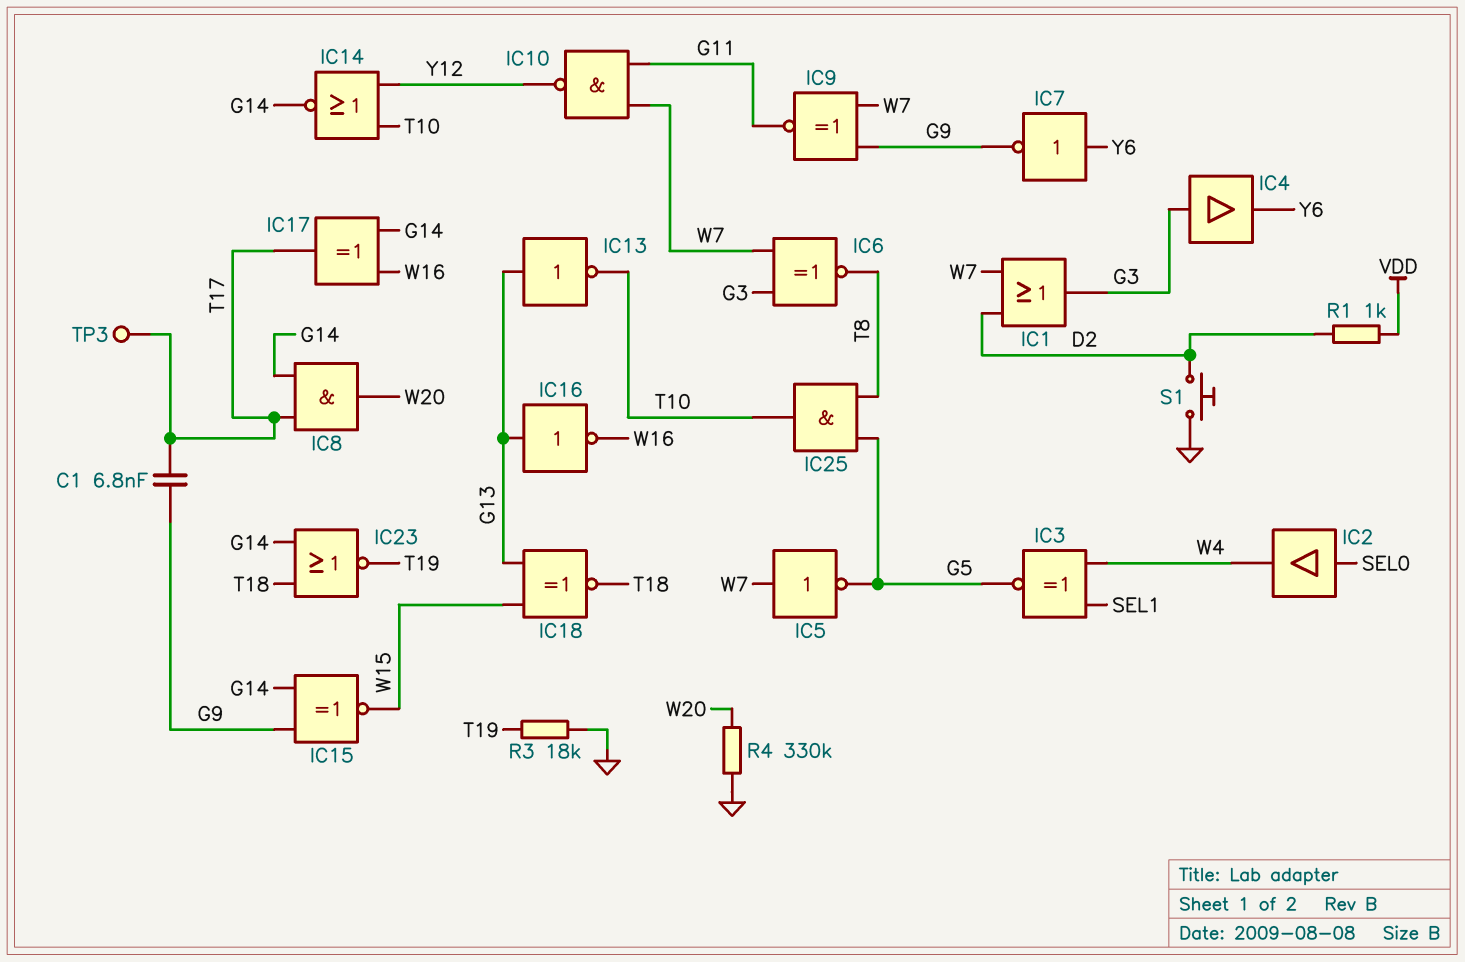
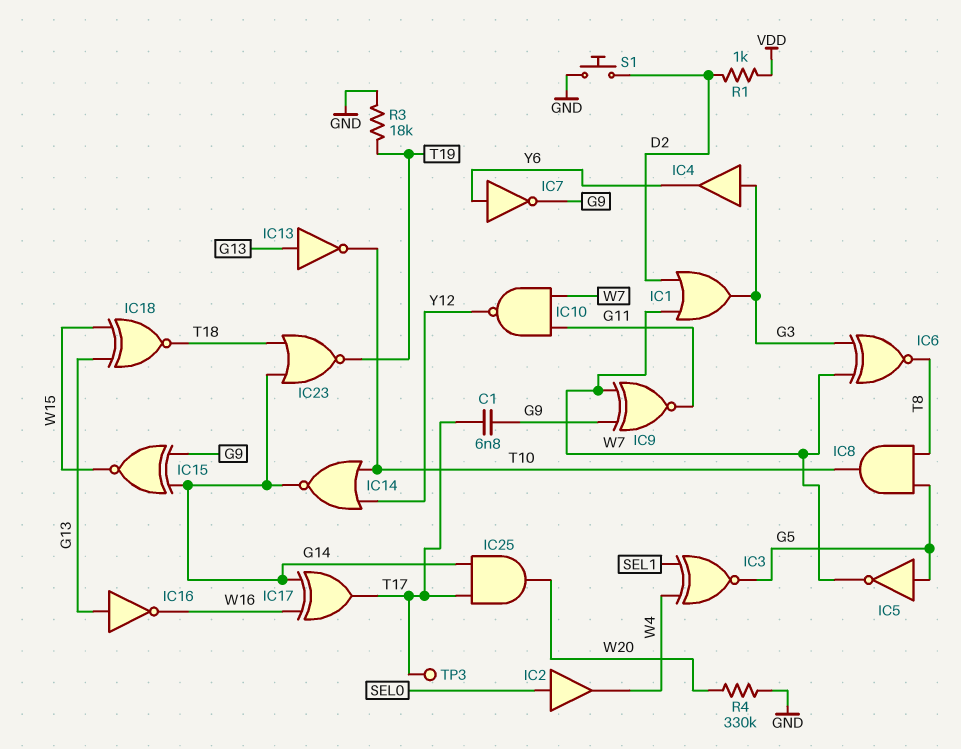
IC5: NOT (in W7, out G5) -> NOT (in G5, out W7)
IC8: AND (in G14, in T17, out W20) -> AND (in G5, in T8, out T10)
IC25: AND (in G5, in T8, out T10) -> AND (in G14, in T17, out W20)

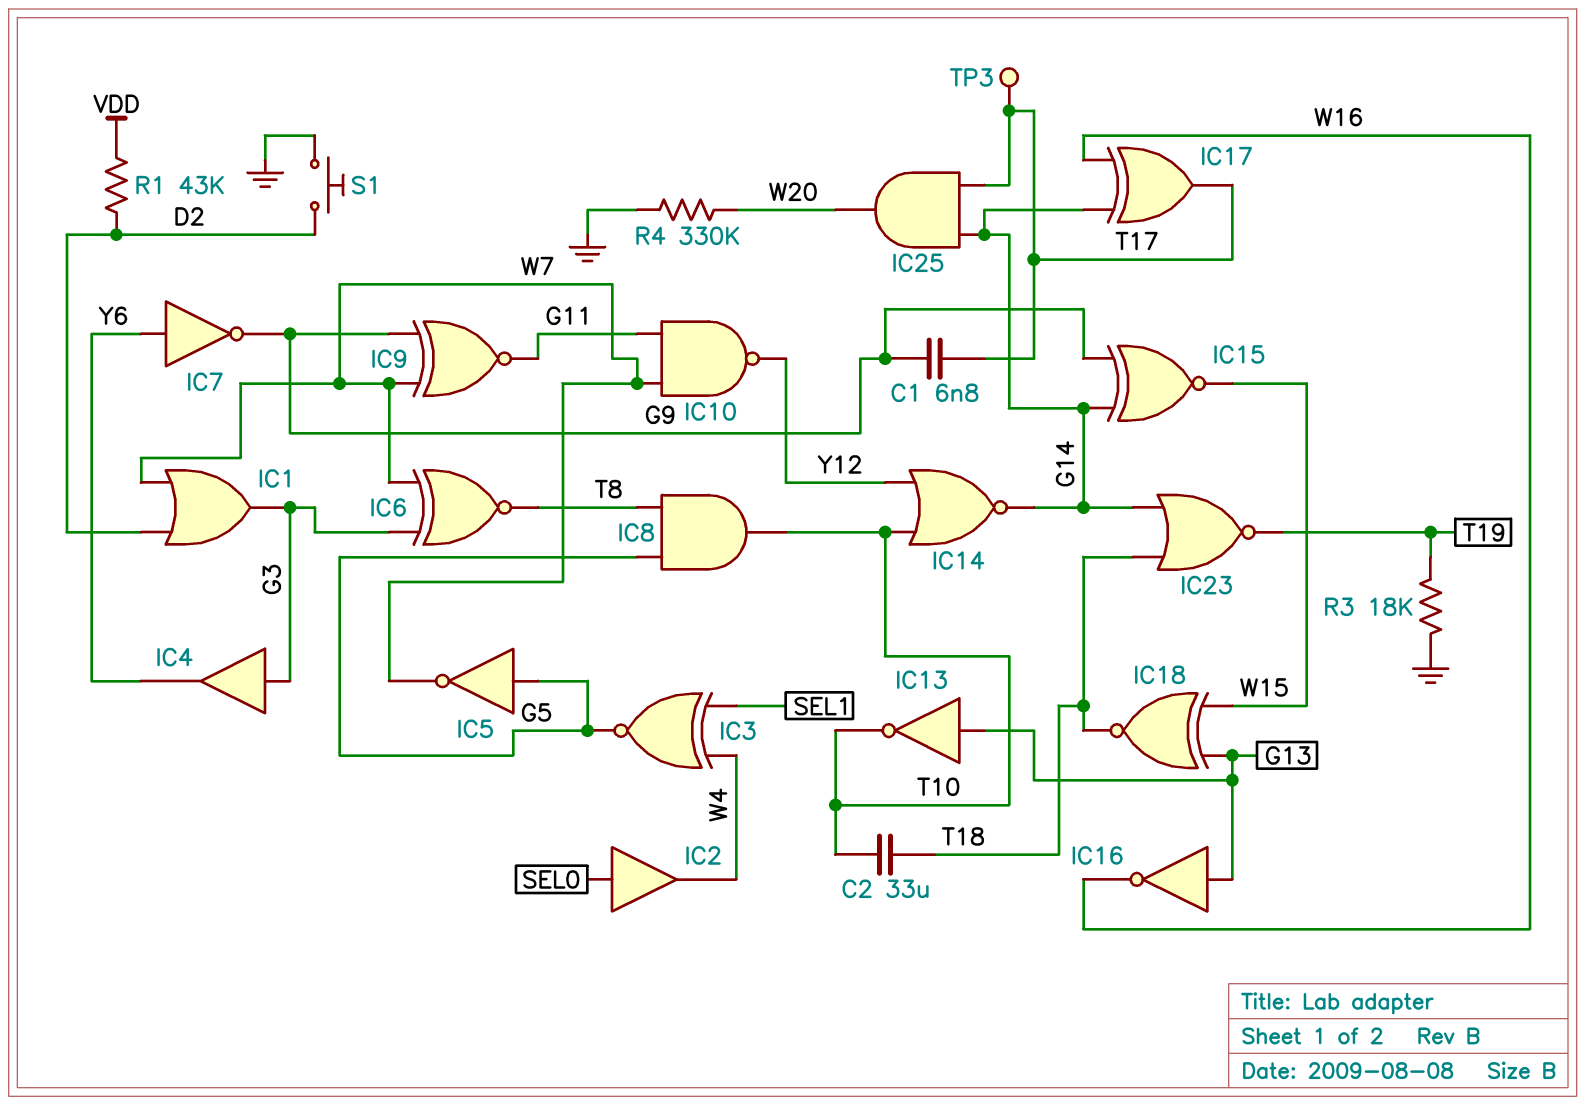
C2: none -> 33uF (T10, T18)
R1: 1k (D2, VDD) -> 43k (D2, VDD)

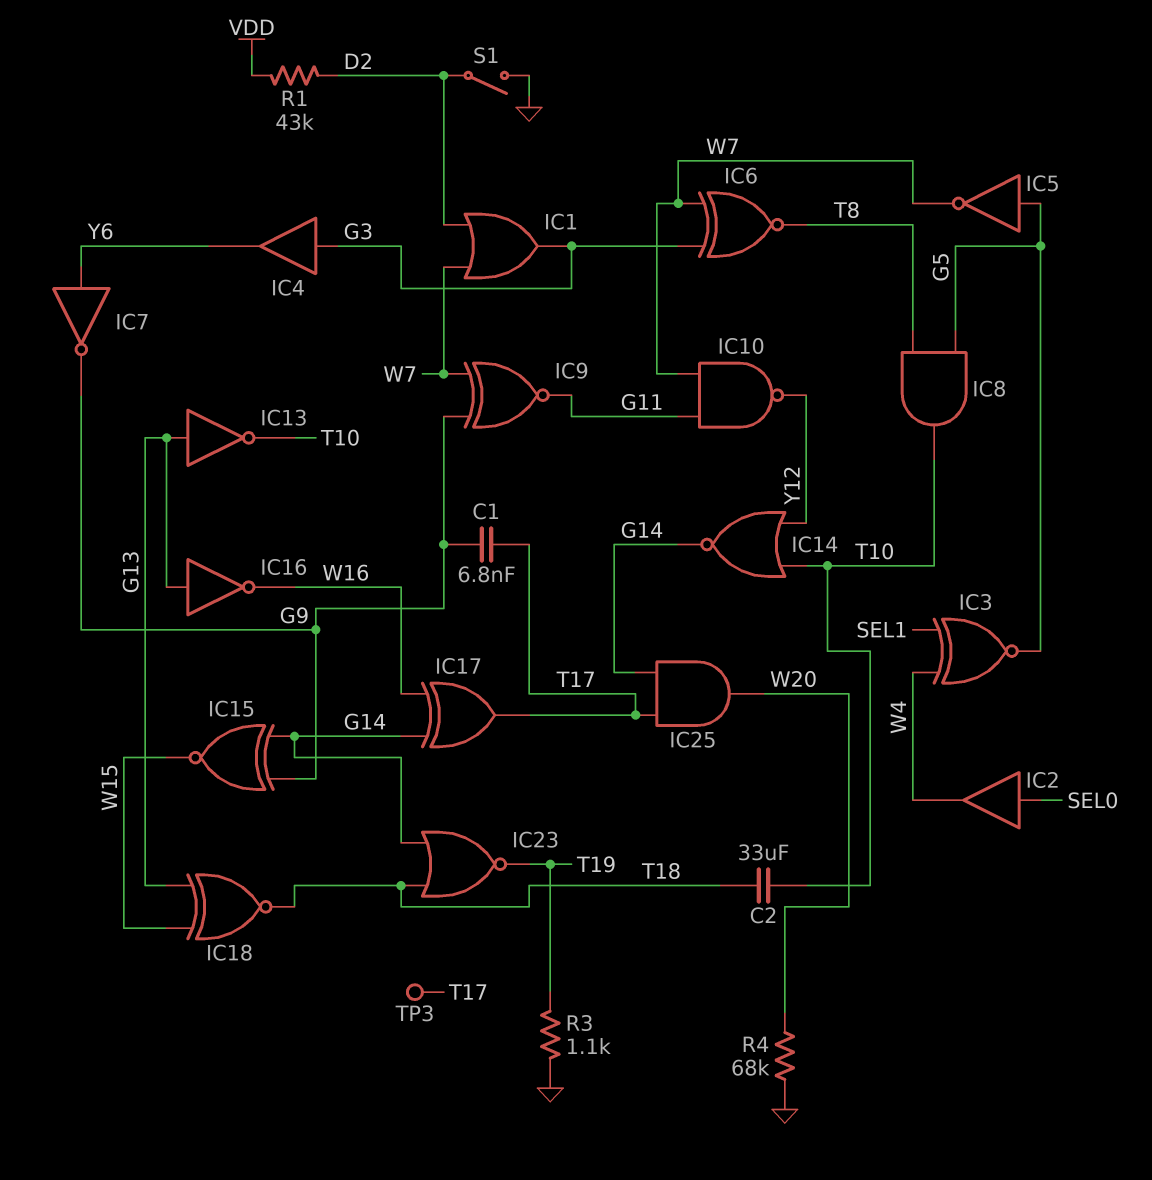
R3: 18k (GND, T19) -> 1.1k (GND, T19)
R4: 330k (GND, W20) -> 68k (GND, W20)
S1: button (D2, GND) -> switch (D2, GND)

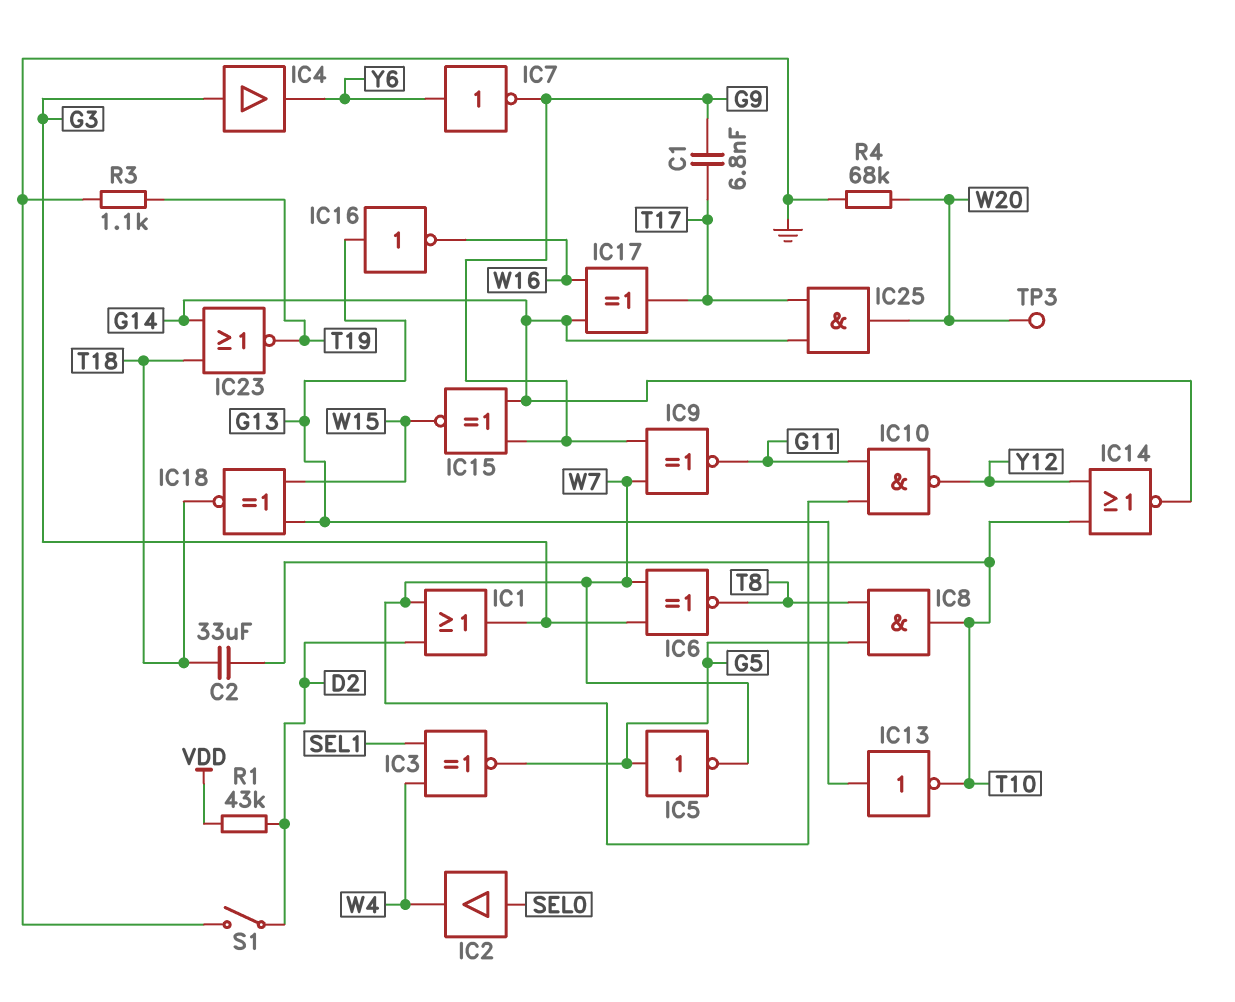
TP3: test point (T17) -> test point (W20)

